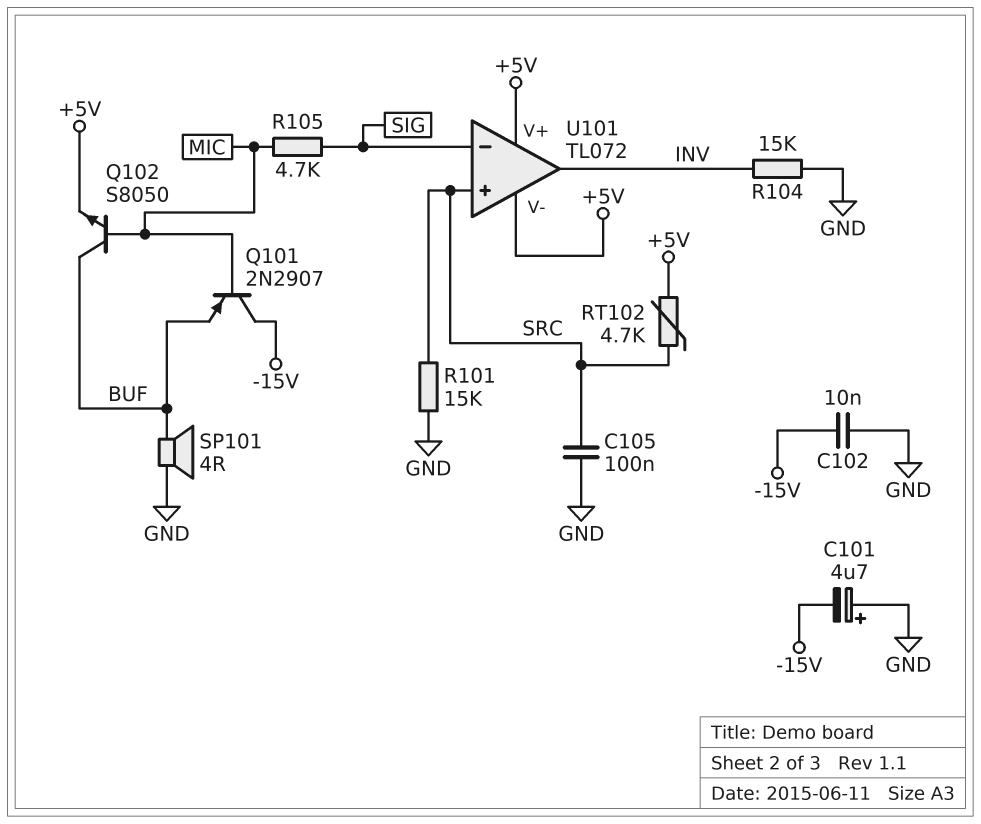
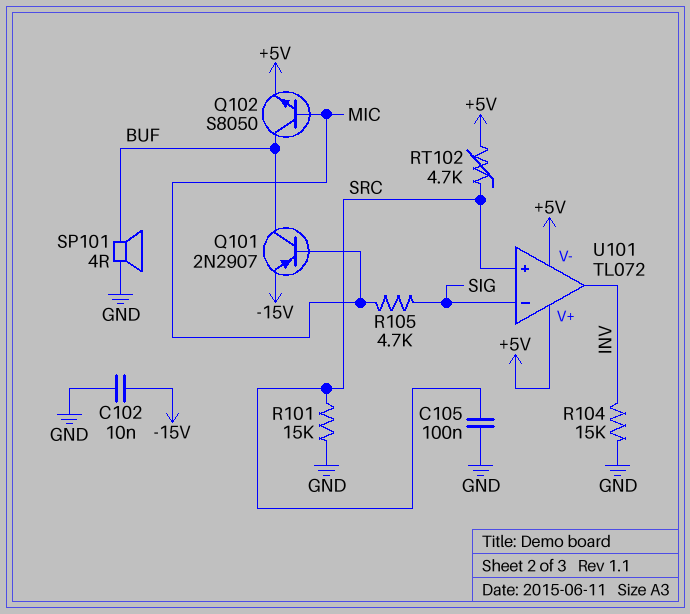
C101: 4.7uF (plus GND, minus -15V) -> none
Q101: PNP 2N2907 (B MIC, C -15V, E BUF) -> PNP 2N2907 (B MIC, C BUF, E -15V)

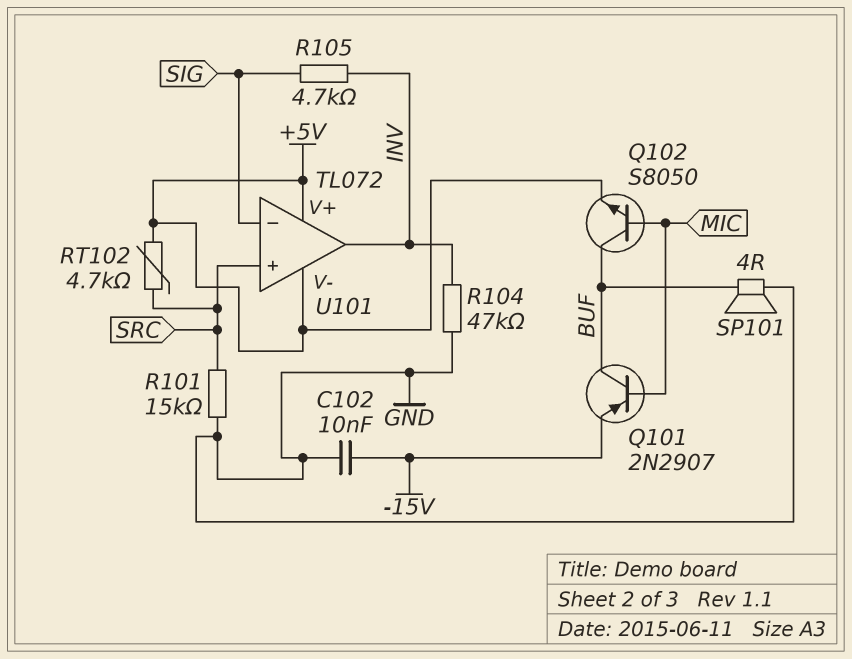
C105: 100nF (GND, SRC) -> none
R104: 15k (GND, INV) -> 47k (GND, INV)
R105: 4.7k (MIC, SIG) -> 4.7k (INV, SIG)

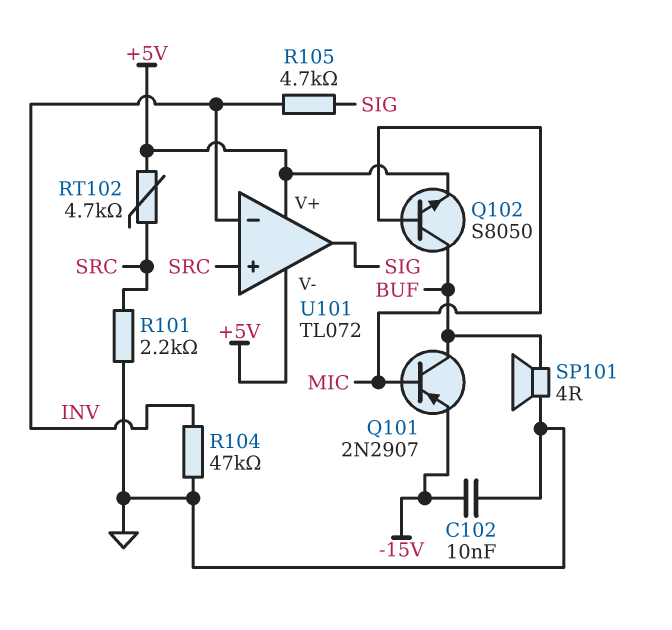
R101: 15k (GND, SRC) -> 2.2k (GND, SRC)
U101 pin in-: SIG -> INV
U101 pin out: INV -> SIG

